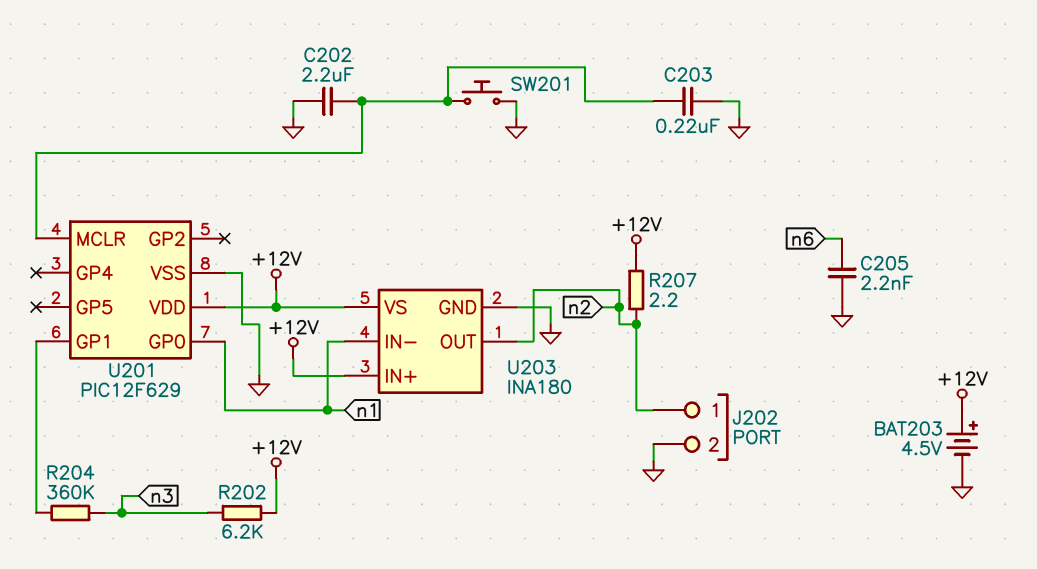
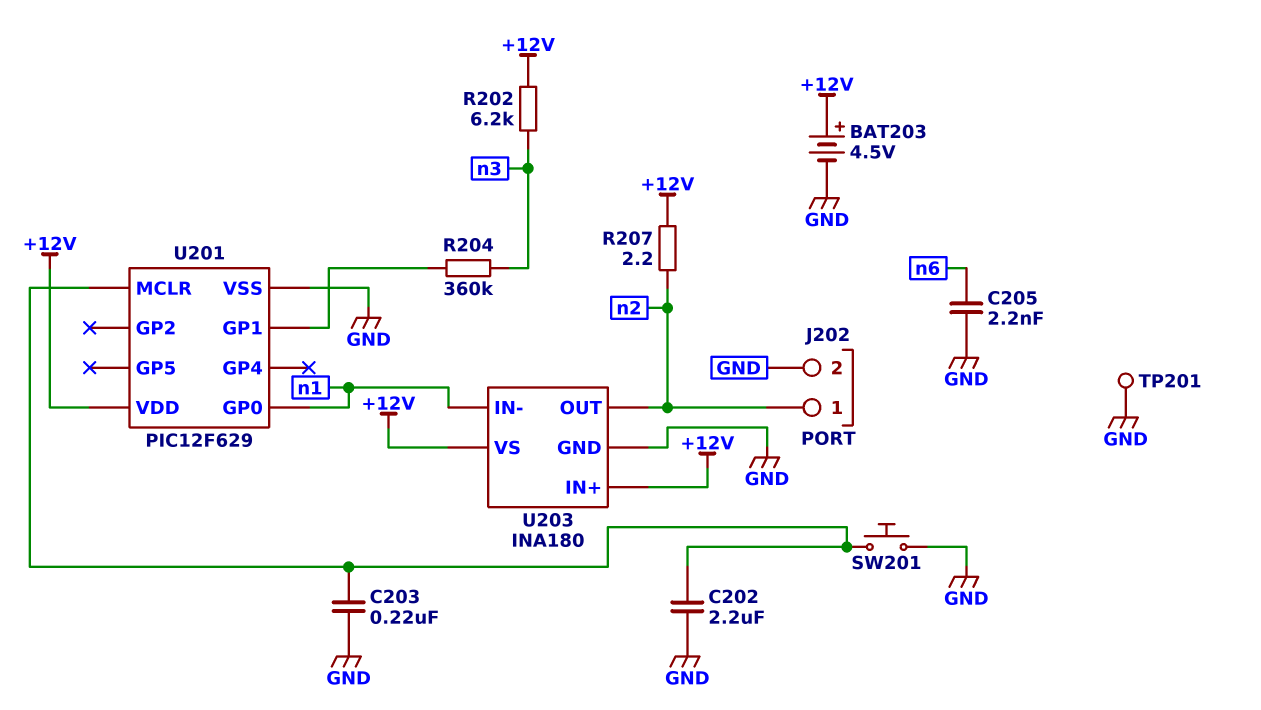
TP201: none -> test point (GND)

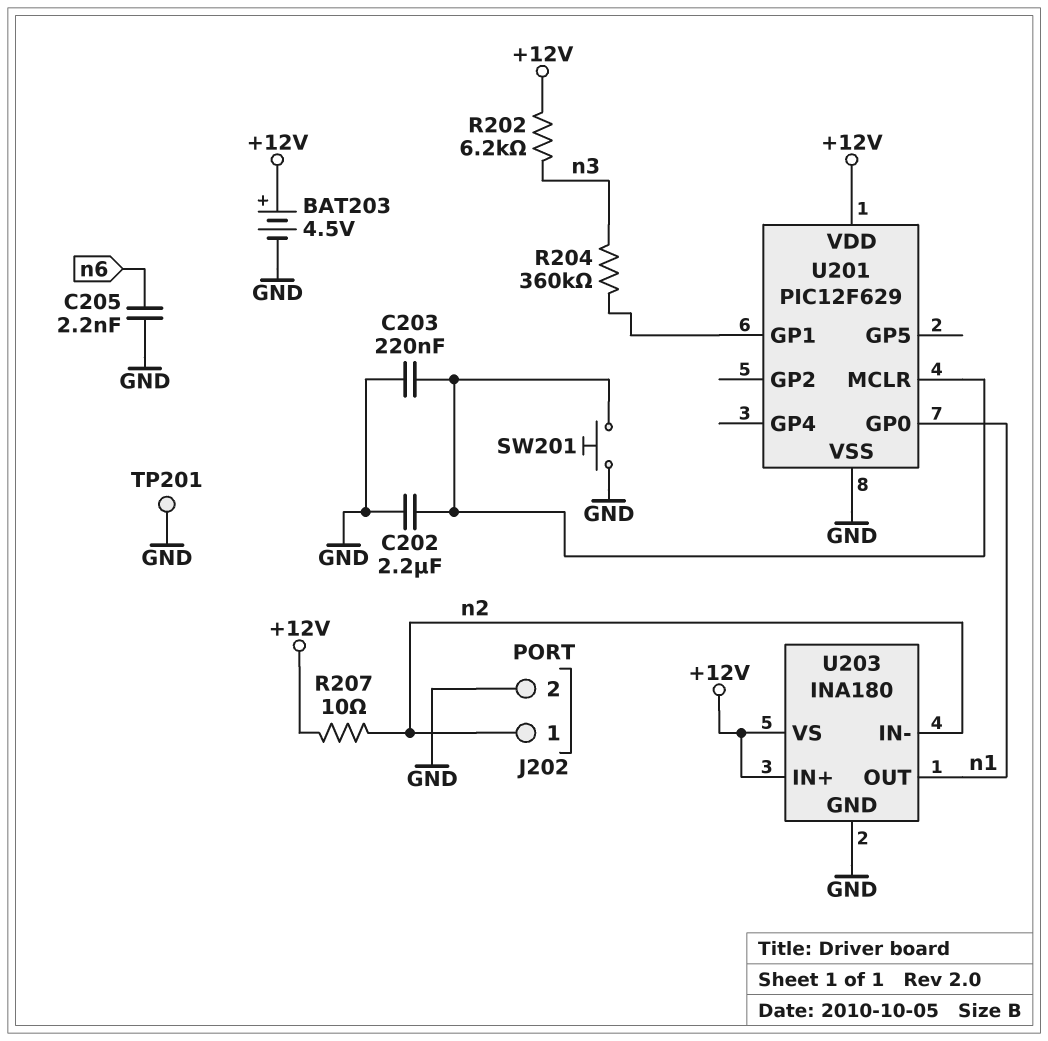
R207: 2.2 (+12V, n2) -> 10 (+12V, n2)
U203 pin IN-: n1 -> n2
U203 pin OUT: n2 -> n1

